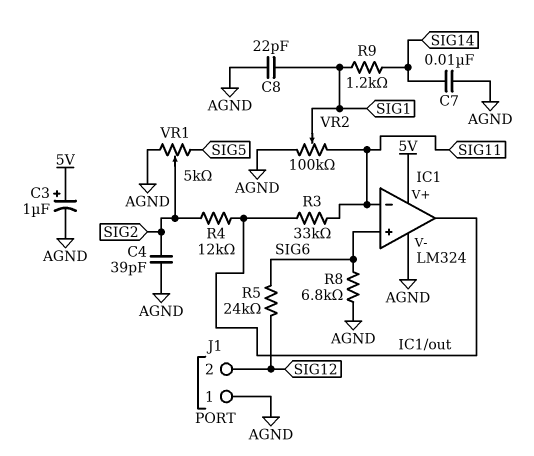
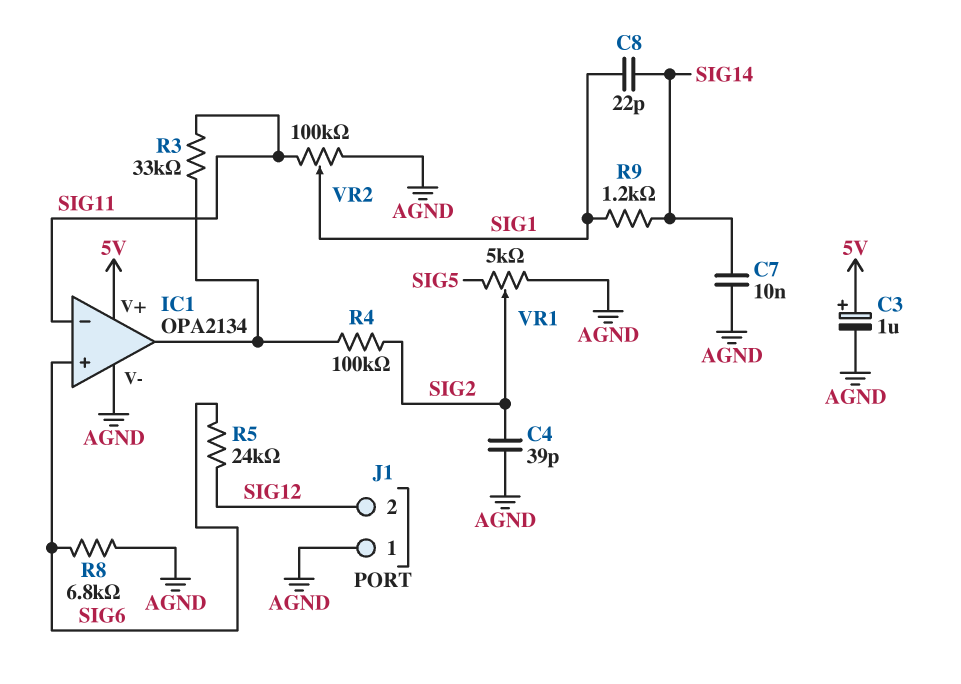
C8: 22pF (AGND, SIG1) -> 22pF (SIG1, SIG14)
IC1: LM324 -> OPA2134
R4: 12k (IC1/out, SIG2) -> 100k (IC1/out, SIG2)

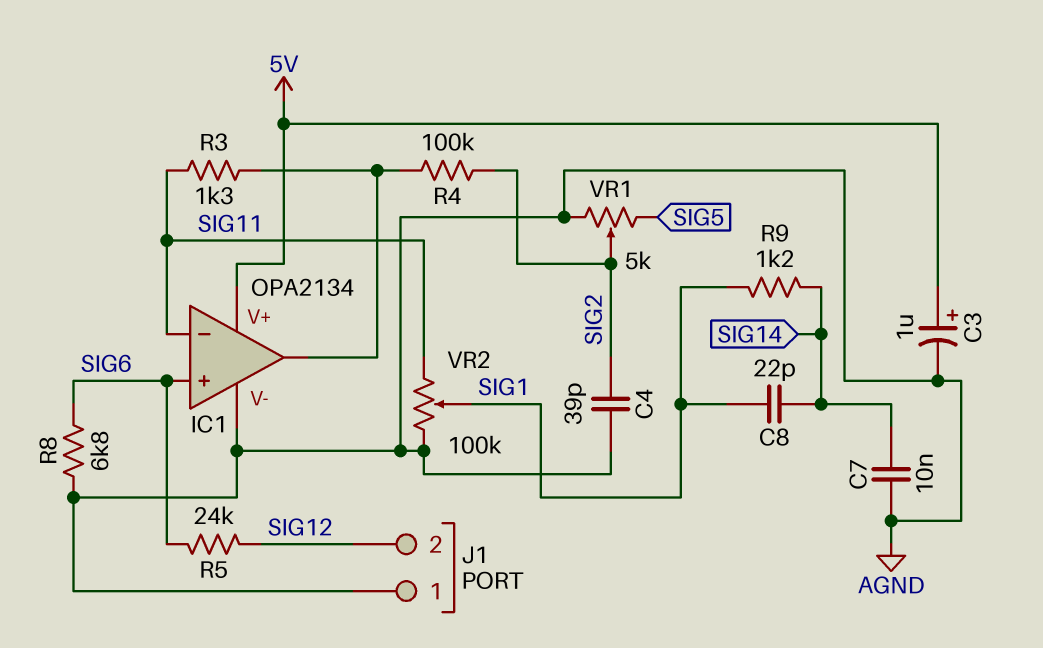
R3: 33k (IC1/out, SIG11) -> 1.3k (IC1/out, SIG11)

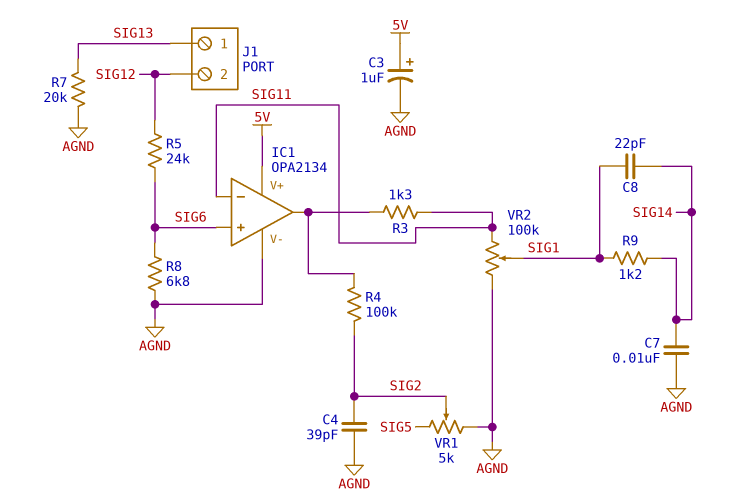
J1 pin 1: AGND -> SIG13
R7: none -> 20k (AGND, SIG13)

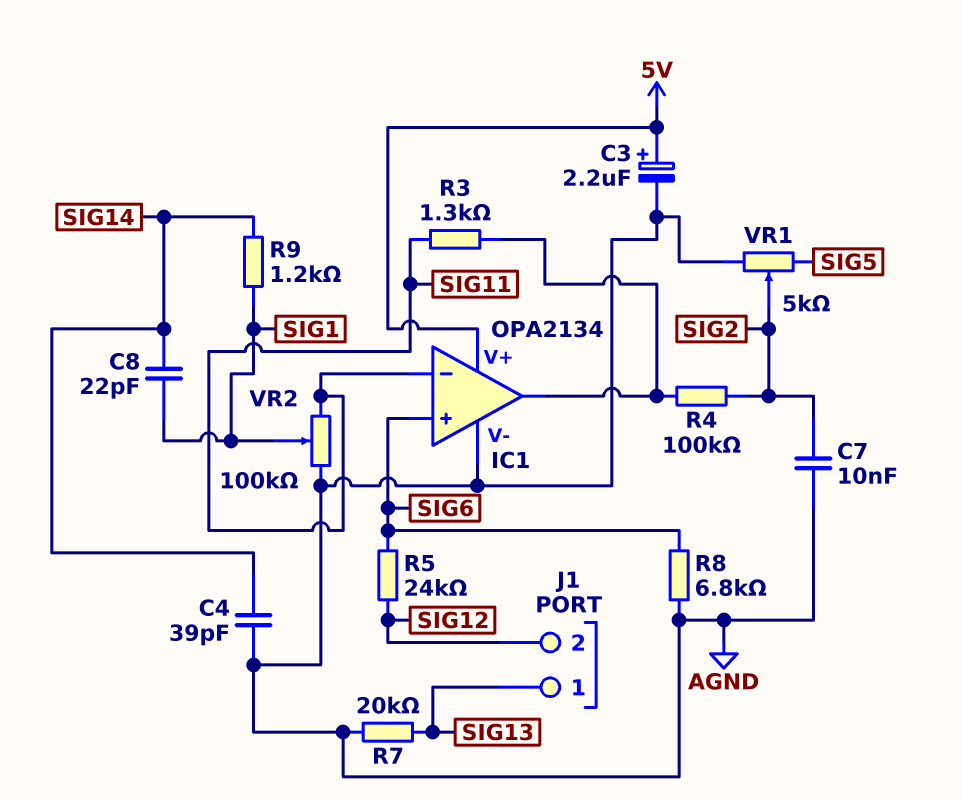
C3: 1uF (plus 5V, minus AGND) -> 2.2uF (plus 5V, minus AGND)
C4: 39pF (AGND, SIG2) -> 39pF (AGND, SIG14)
C7: 10nF (AGND, SIG14) -> 10nF (AGND, SIG2)

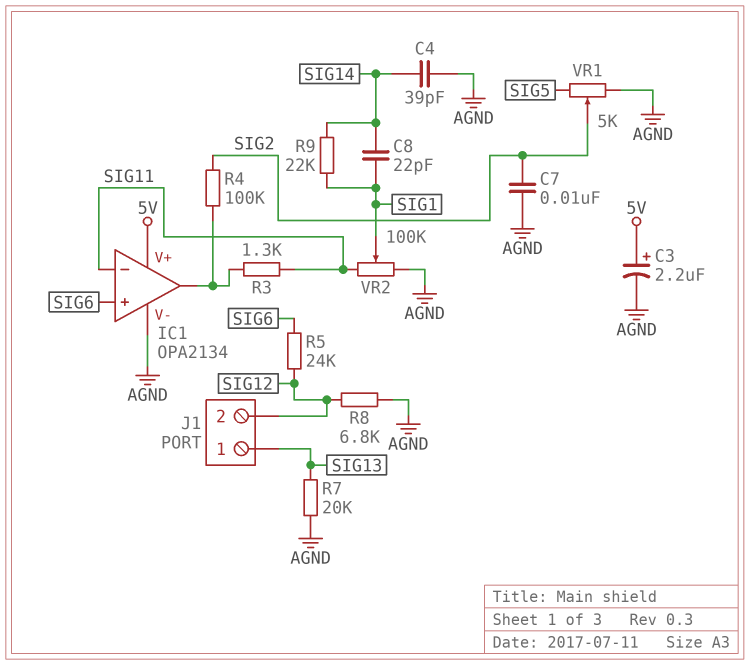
R8: 6.8k (AGND, SIG6) -> 6.8k (AGND, SIG12)
R9: 1.2k (SIG1, SIG14) -> 22k (SIG1, SIG14)

